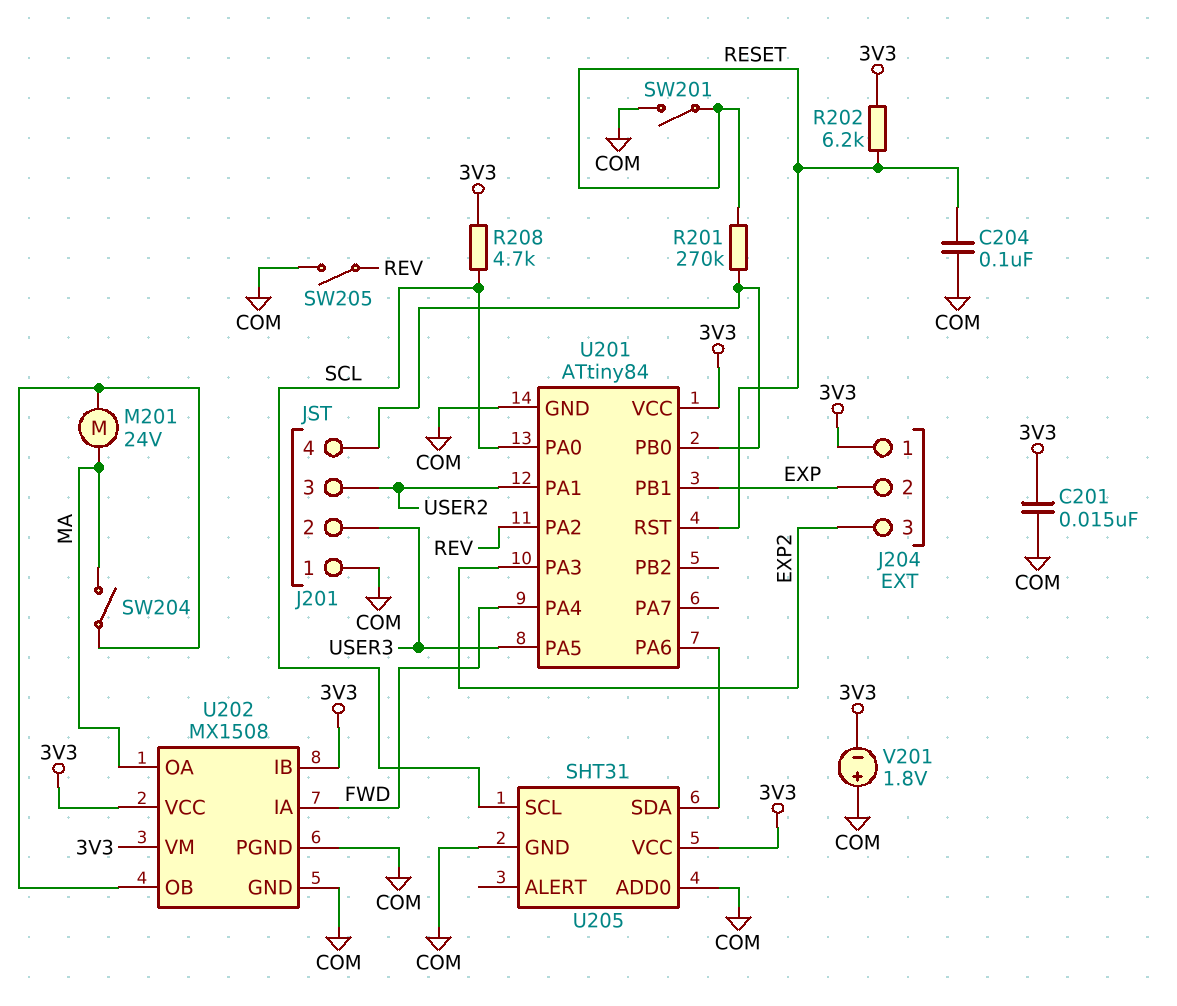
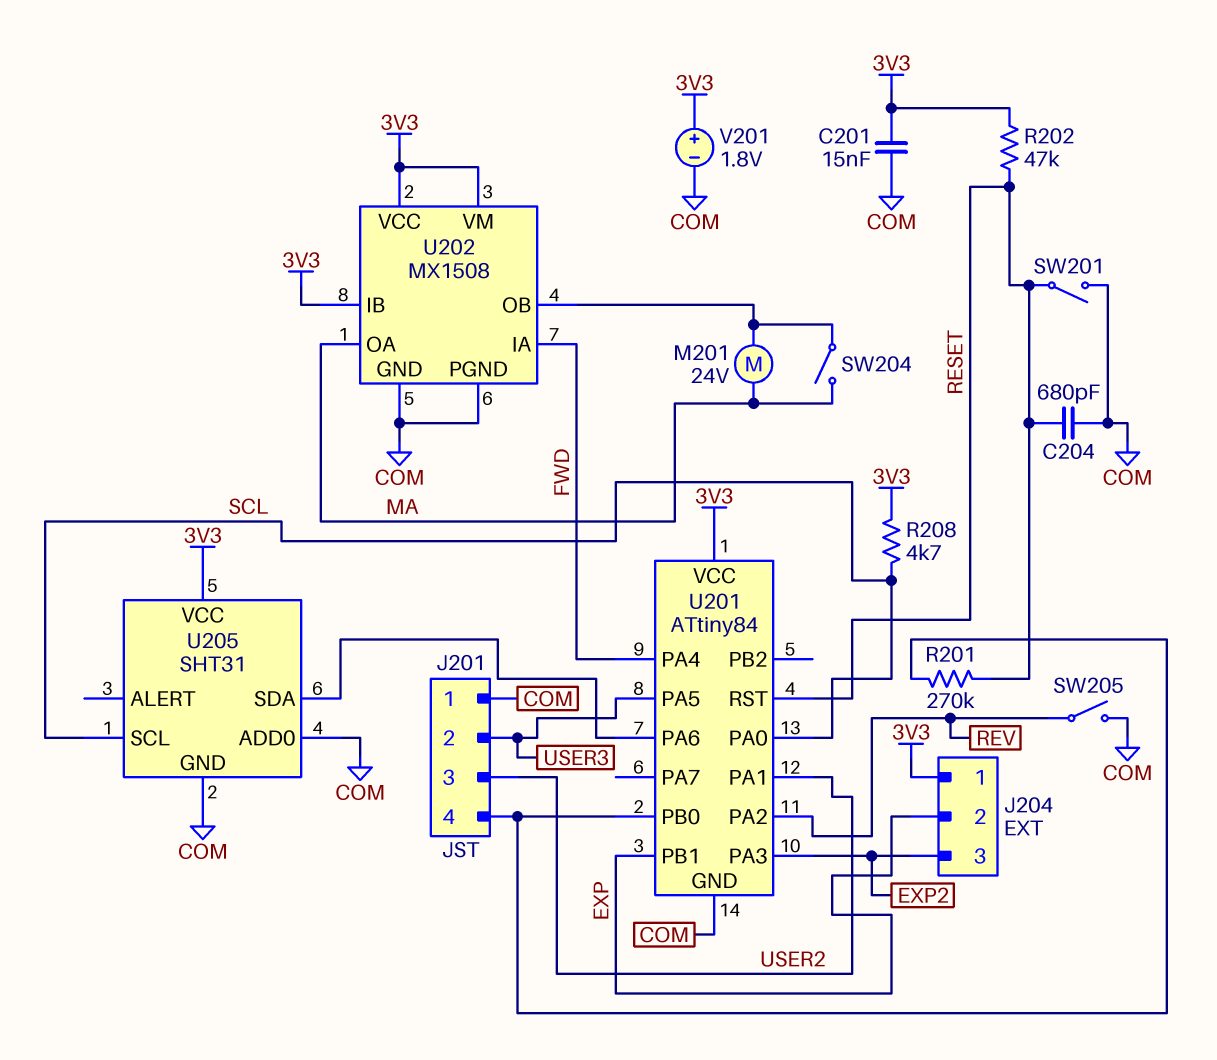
C204: 100nF (COM, RESET) -> 680pF (COM, RESET)
R202: 6.2k (3V3, RESET) -> 47k (3V3, RESET)
V201: 1.8V (plus COM, minus 3V3) -> 1.8V (plus 3V3, minus COM)

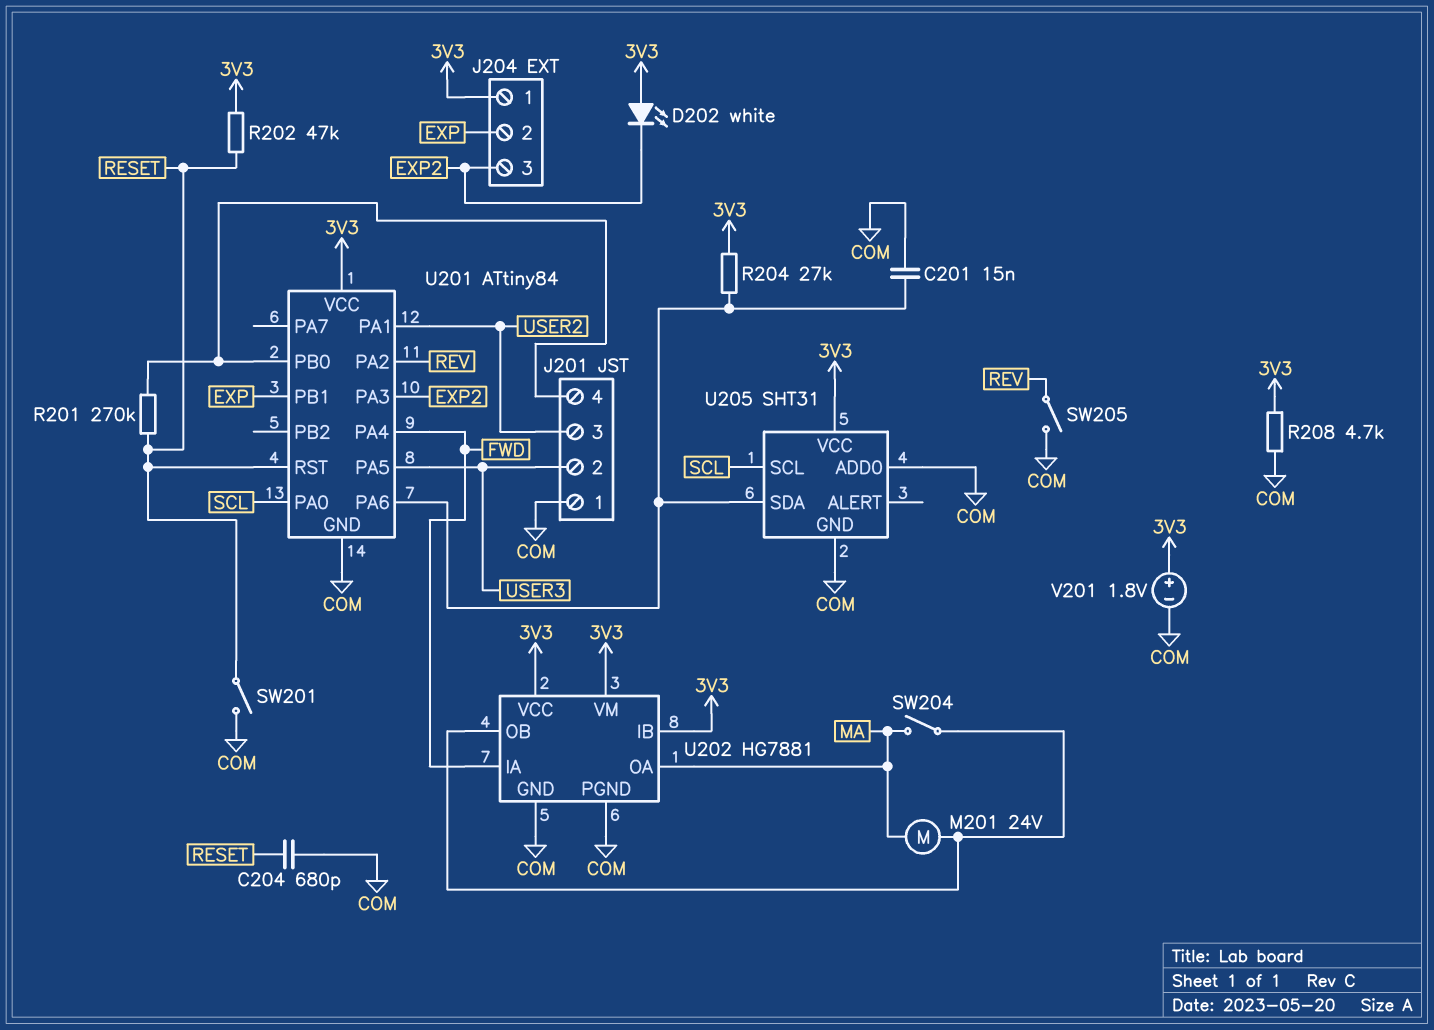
C201: 15nF (3V3, COM) -> 15nF (COM, U201/PA6)
D202: none -> LED white (A 3V3, K EXP2)
R204: none -> 27k (3V3, U201/PA6)
R208: 4.7k (3V3, SCL) -> 4.7k (3V3, COM)
U202: MX1508 -> HG7881

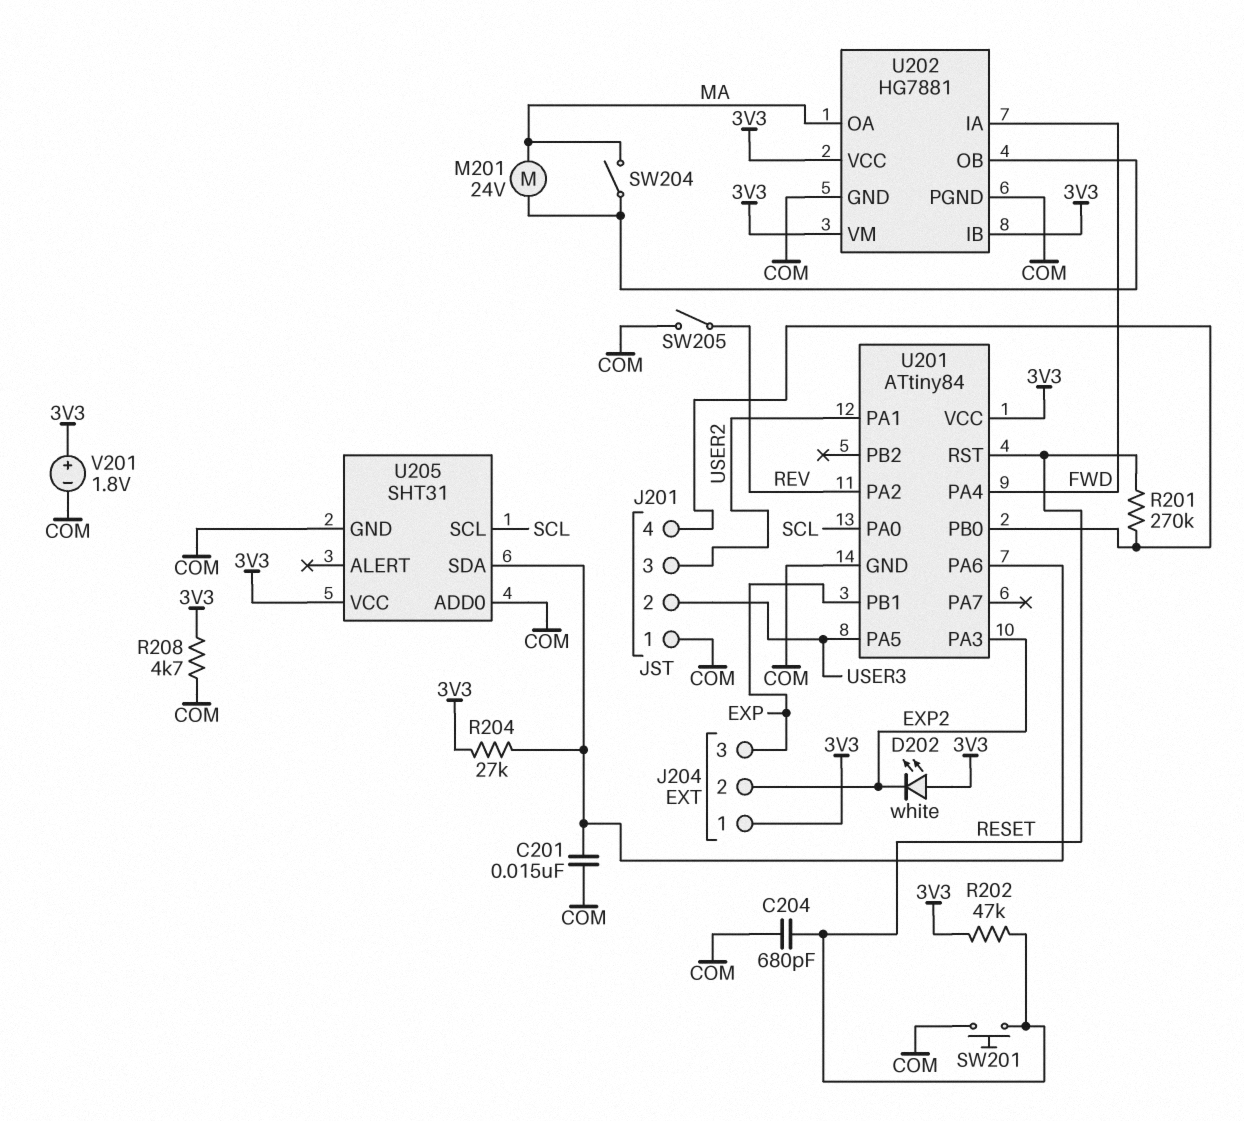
J204 pin 2: EXP -> EXP2
J204 pin 3: EXP2 -> EXP
SW201: switch (COM, RESET) -> button (COM, RESET)

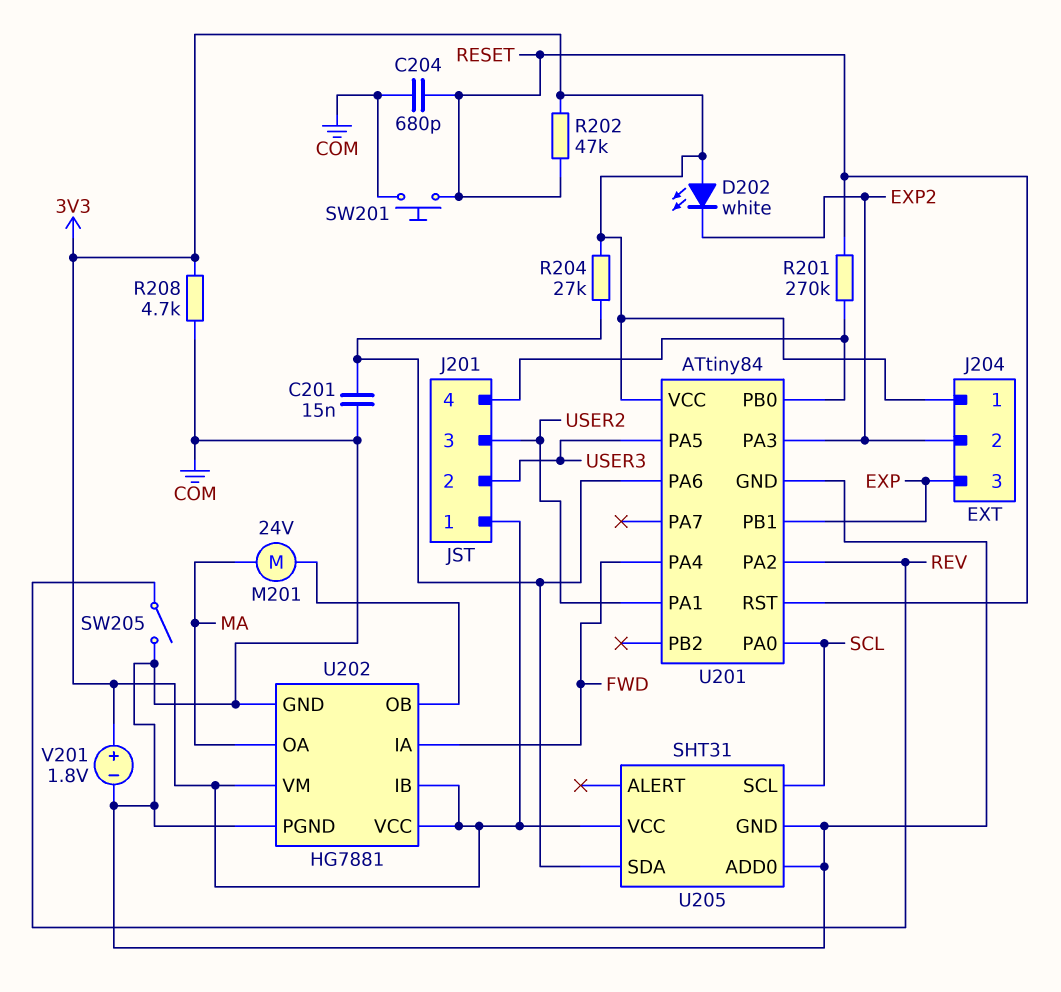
J201 pin 1: COM -> 3V3
SW204: switch (MA, U202/OB) -> none

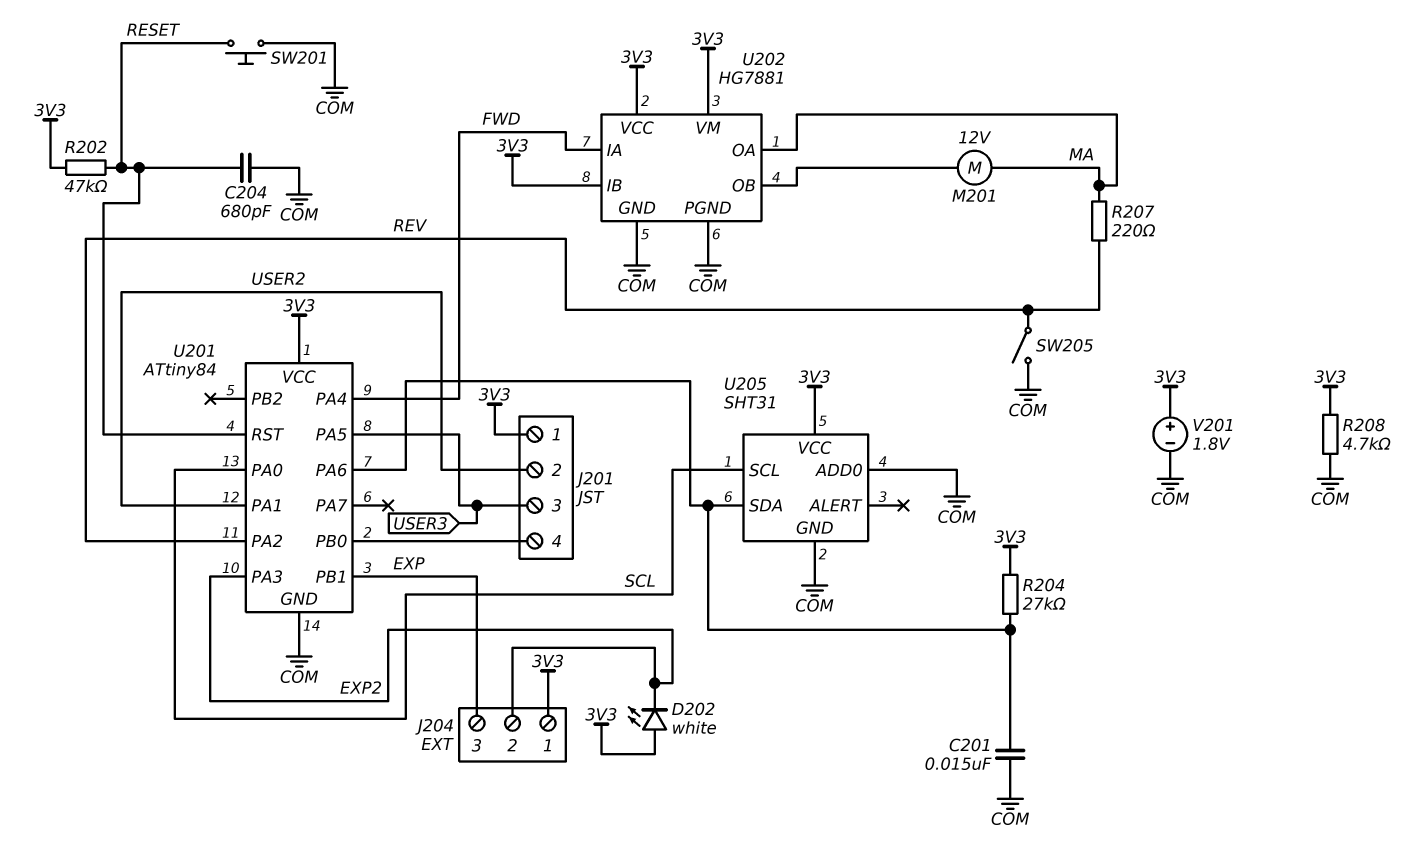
J201 pin 2: USER3 -> USER2
J201 pin 3: USER2 -> USER3
M201: motor 24V (MA, U202/OB) -> motor 12V (MA, U202/OB)
R201: 270k (J201/4, RESET) -> none
R207: none -> 220 (MA, REV)

